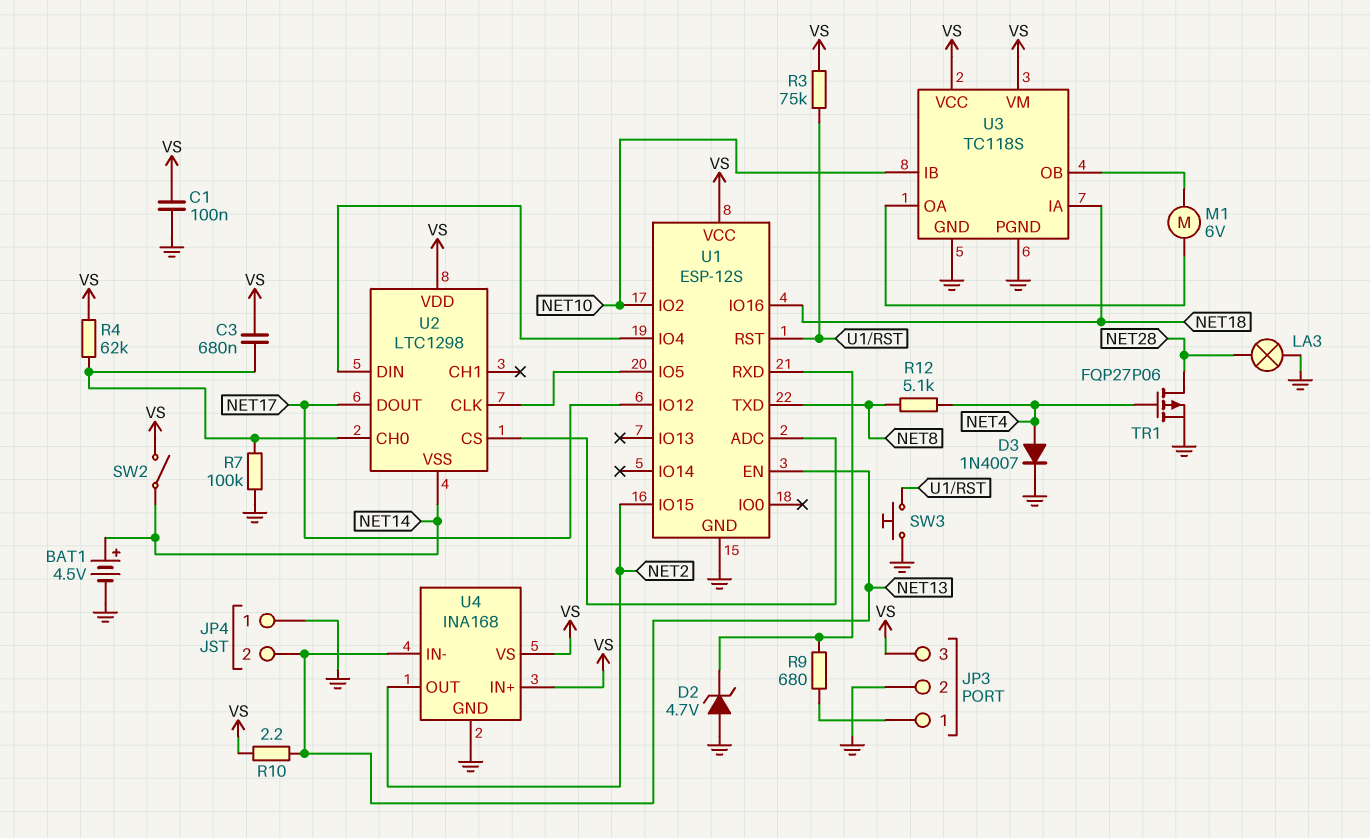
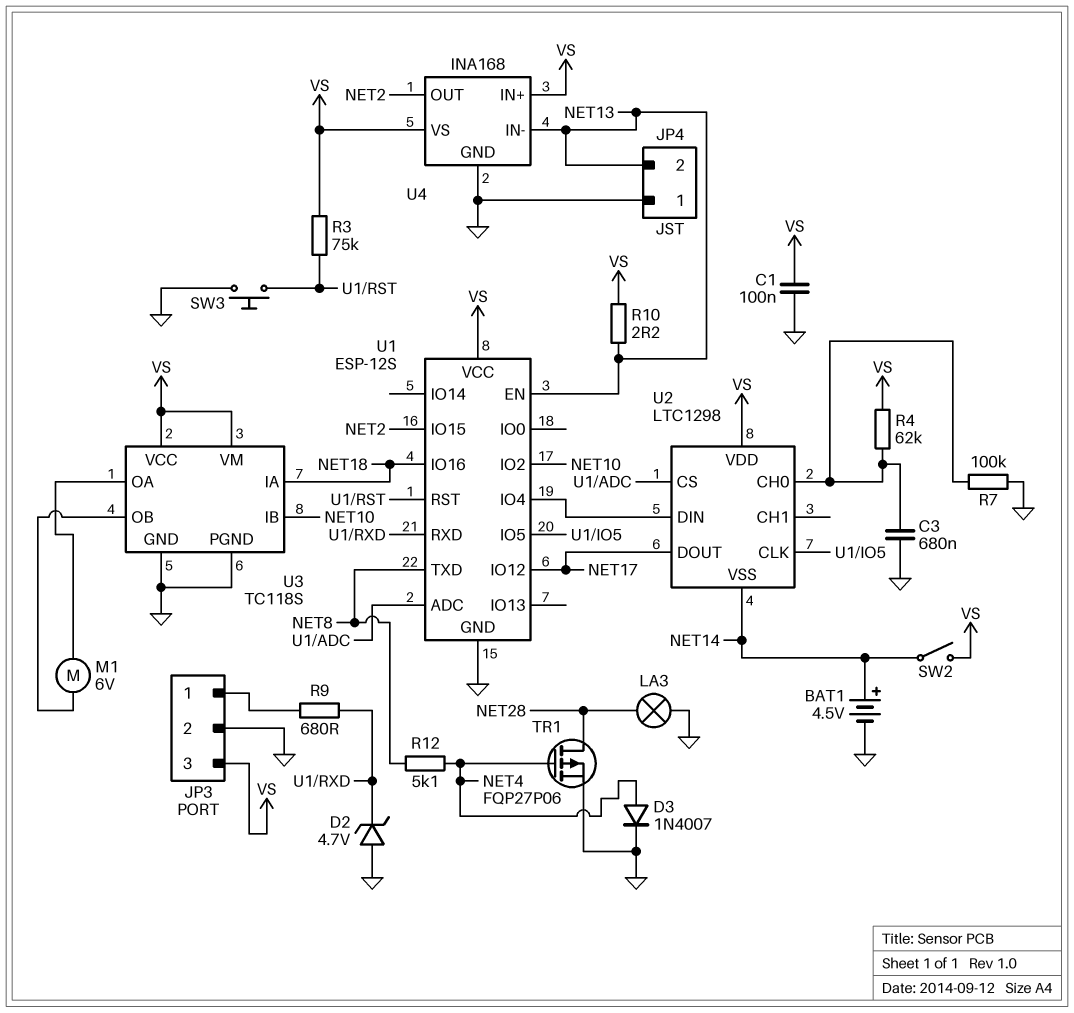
C3: 680nF (U2/CH0, VS) -> 680nF (GND, U2/CH0)

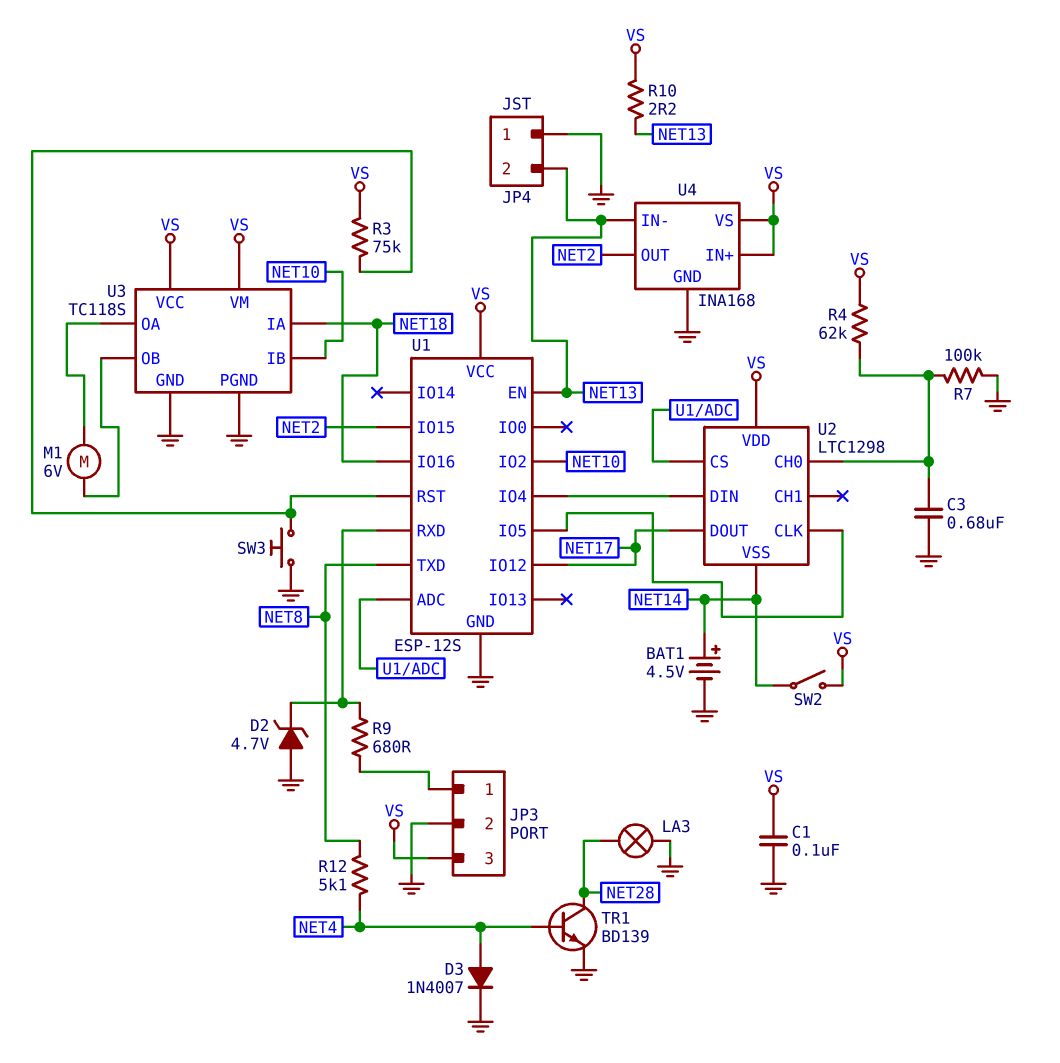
TR1: PMOS FQP27P06 (G NET4, D NET28, S GND) -> NPN BD139 (B NET4, C NET28, E GND)

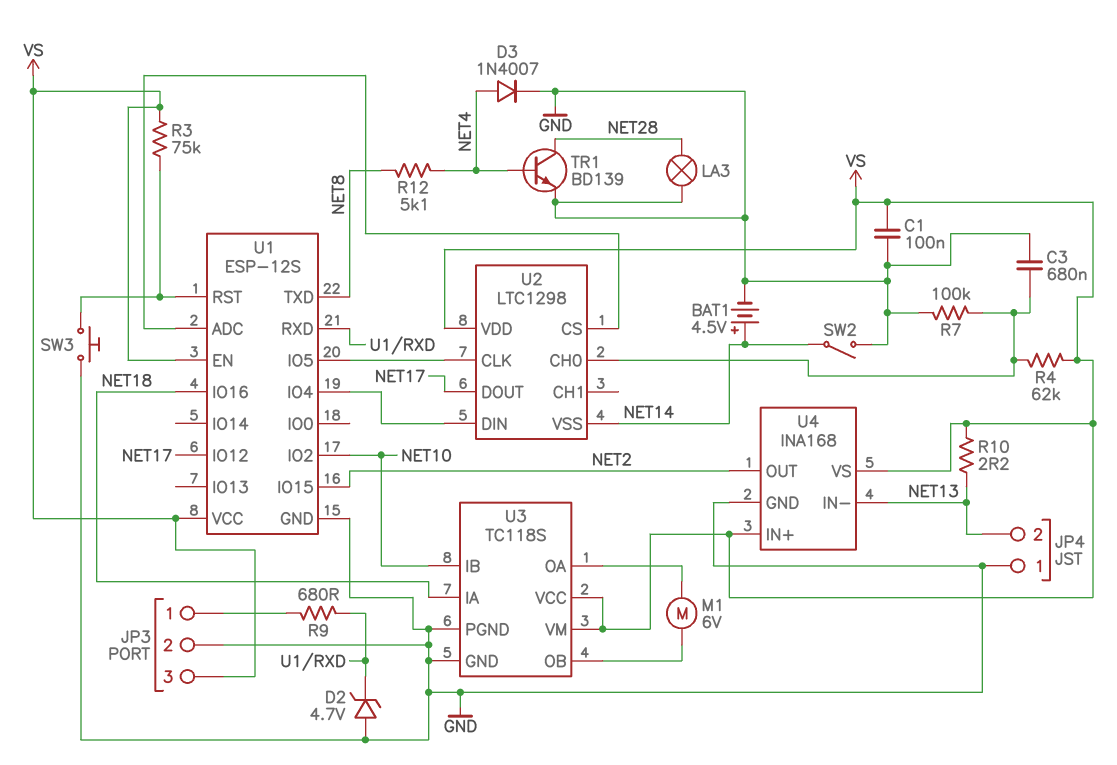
SW2: switch (NET14, VS) -> switch (GND, NET14)
U1 pin EN: NET13 -> VS

